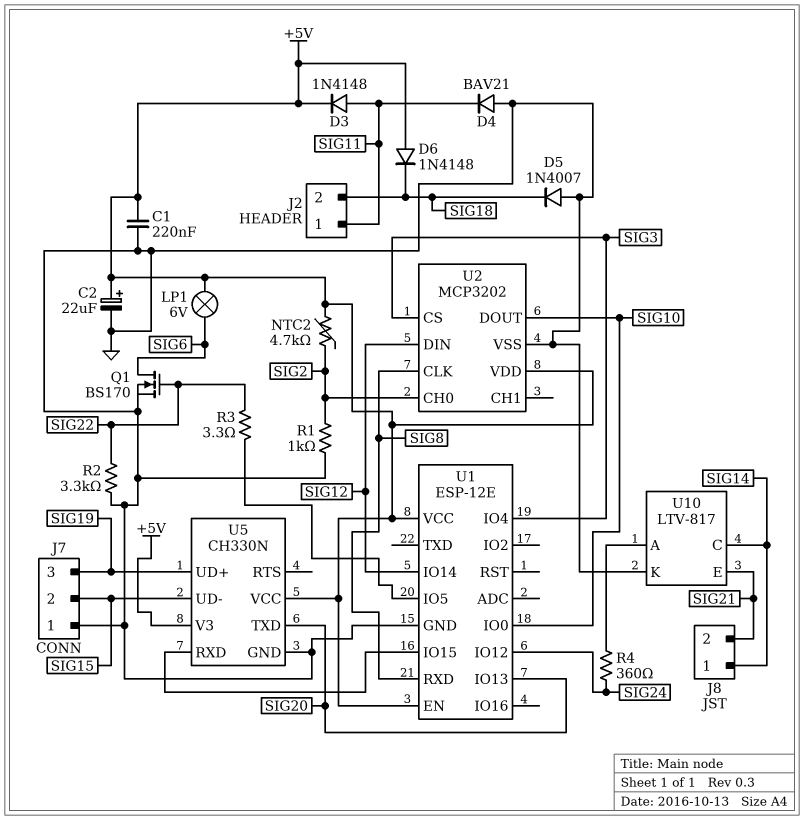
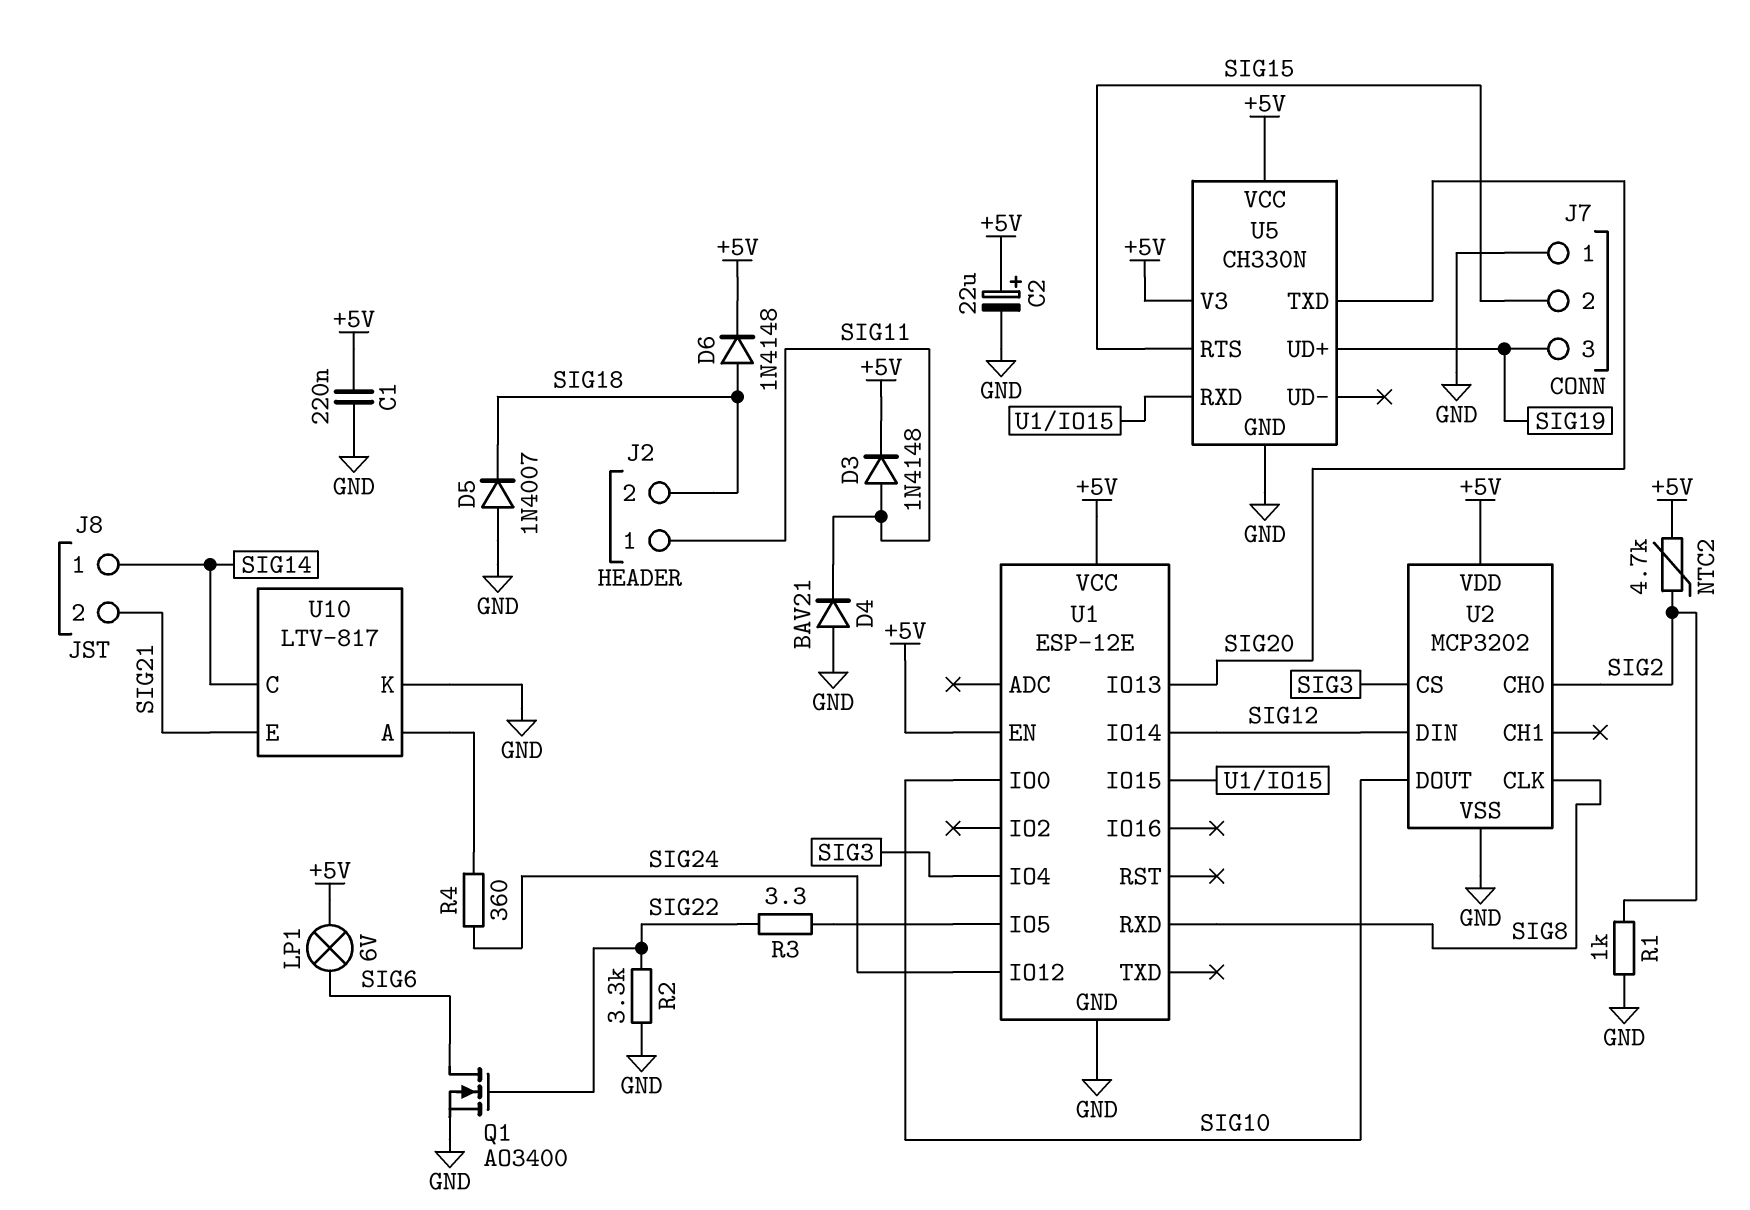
D6: diode 1N4148 (A +5V, K SIG18) -> diode 1N4148 (A SIG18, K +5V)
Q1: NMOS BS170 (G SIG22, D SIG6, S GND) -> NMOS AO3400 (G SIG22, D SIG6, S GND)
U5 pin RTS: none -> SIG15
U5 pin UD-: SIG15 -> none

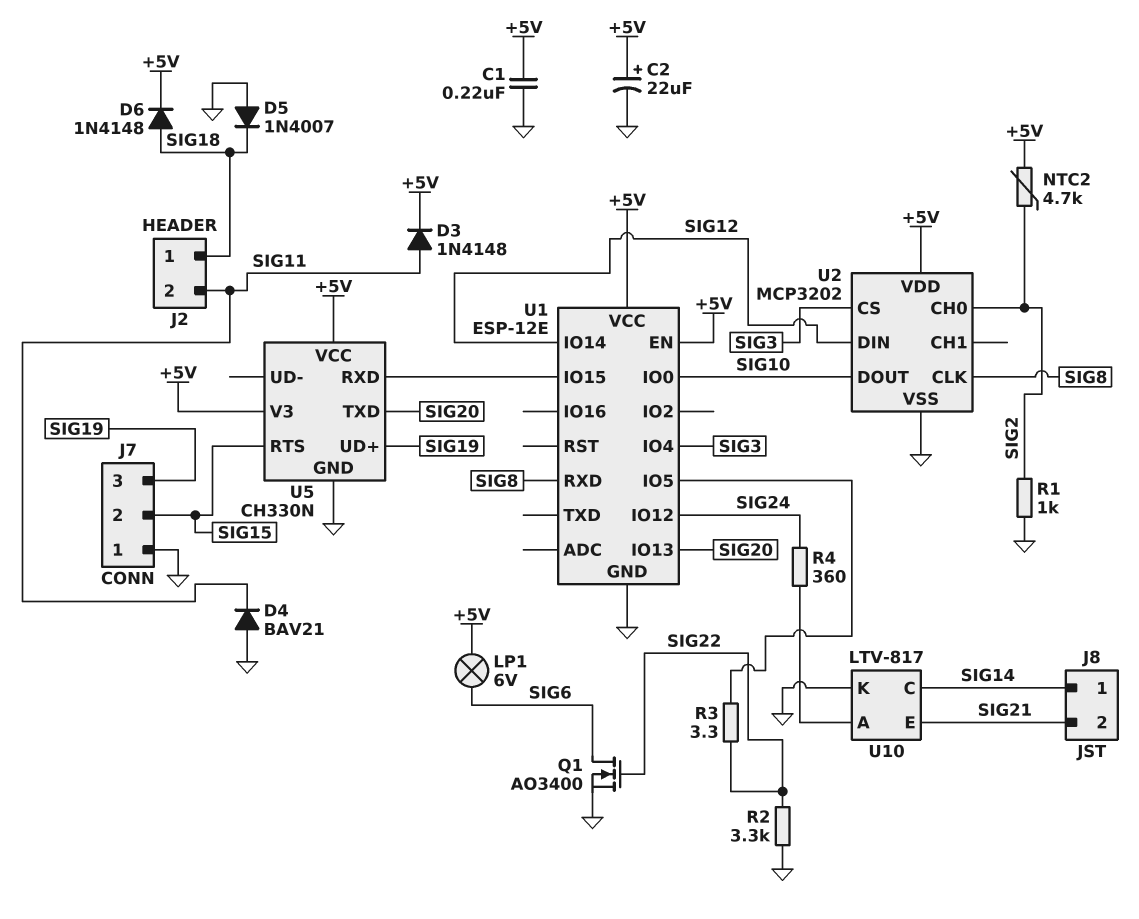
J2 pin 1: SIG11 -> SIG18
J2 pin 2: SIG18 -> SIG11

